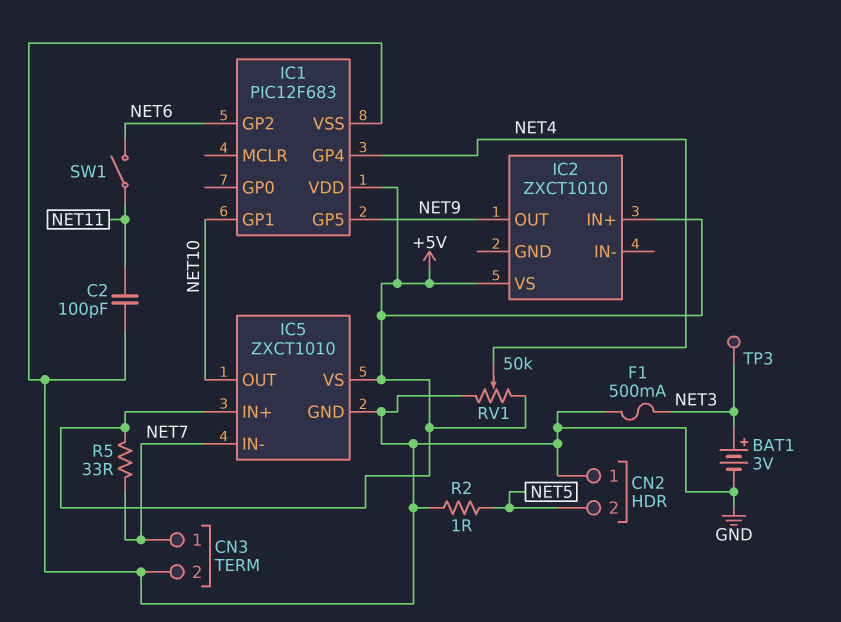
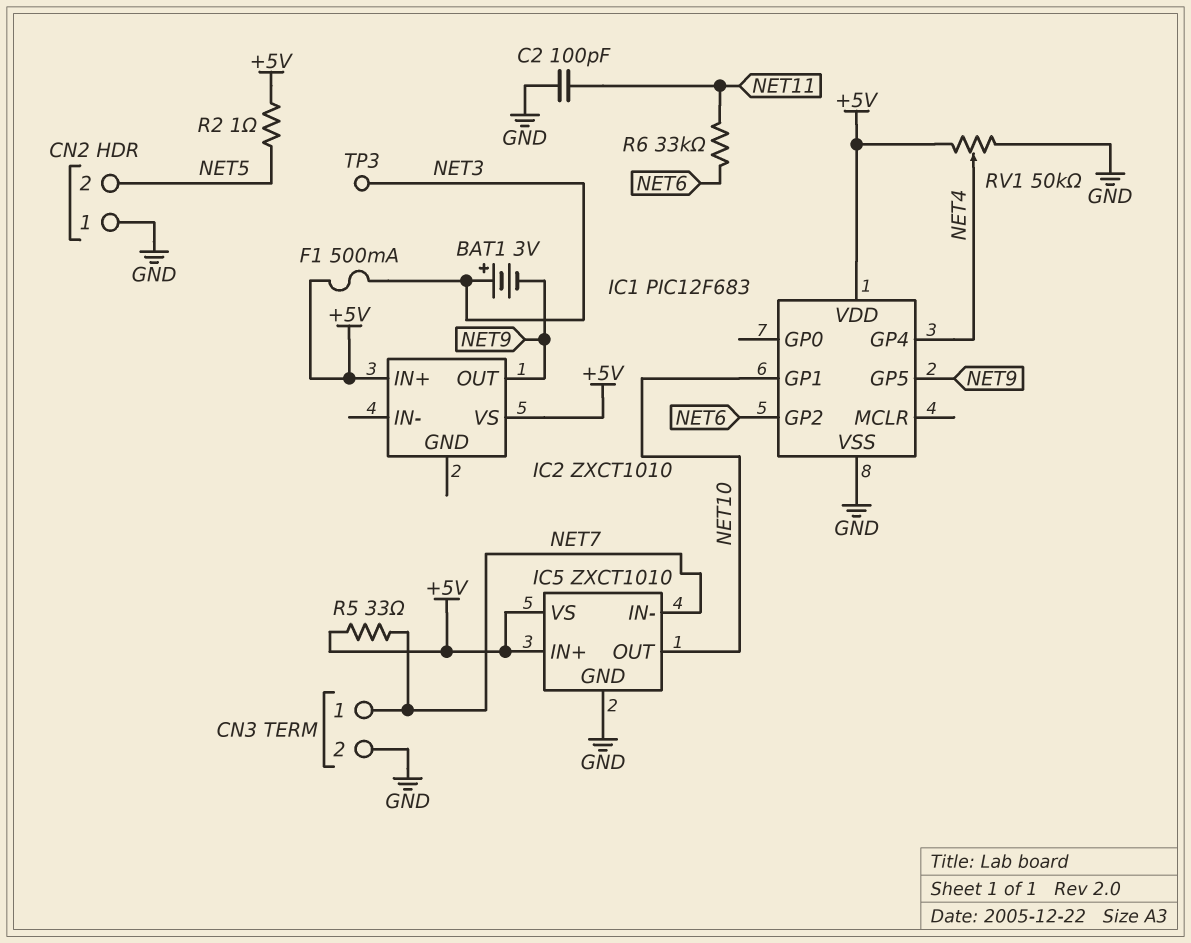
BAT1: 3V (plus NET3, minus GND) -> 3V (plus NET3, minus NET9)
F1: 500mA (GND, NET3) -> 500mA (+5V, NET3)
R2: 1 (GND, NET5) -> 1 (+5V, NET5)
R6: none -> 33k (NET6, NET11)
SW1: switch (NET6, NET11) -> none

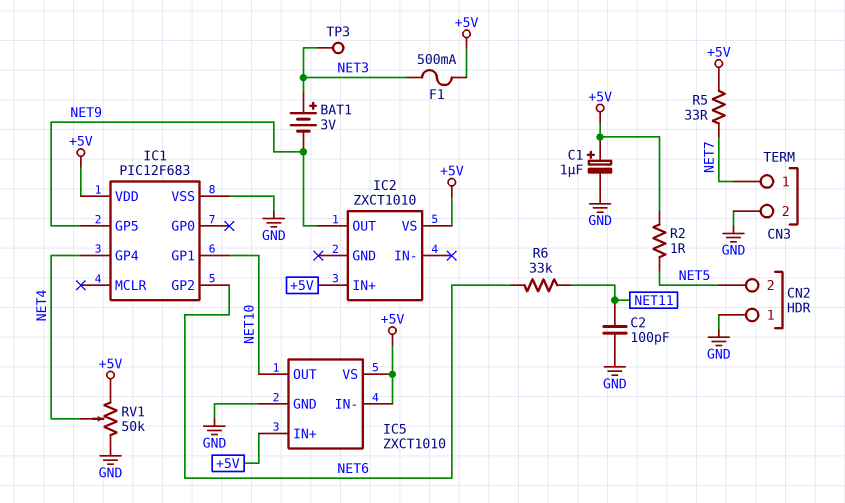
C1: none -> 1uF (plus +5V, minus GND)
IC5 pin IN-: NET7 -> +5V

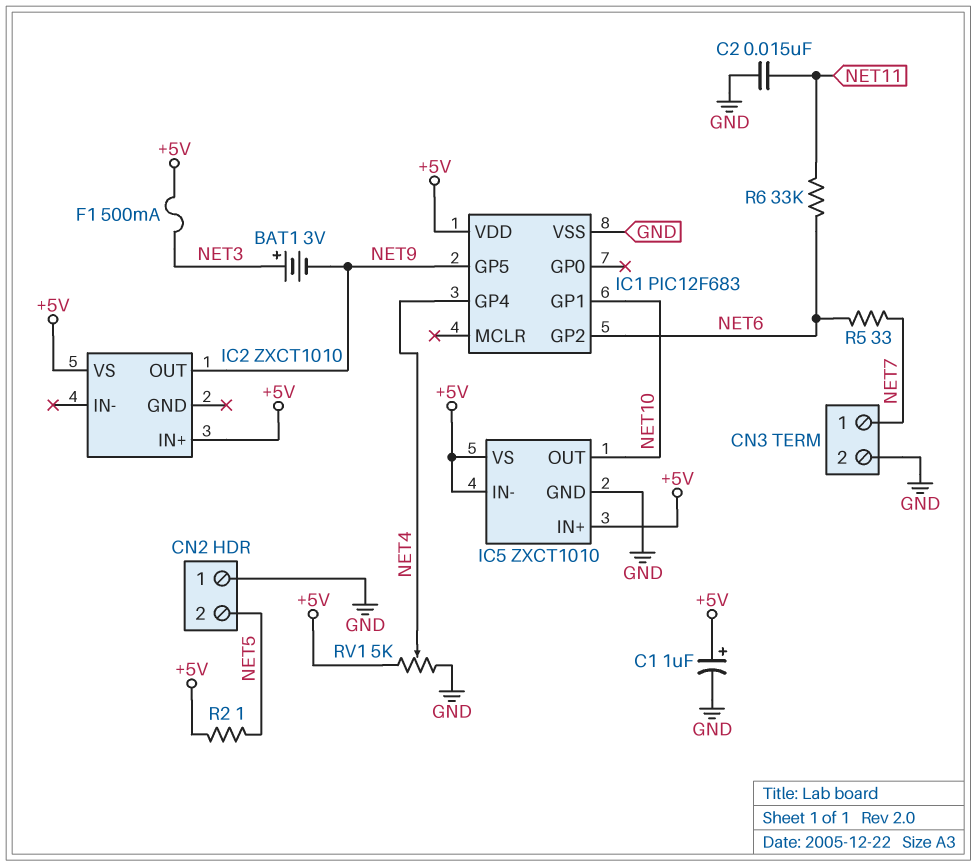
C2: 100pF (GND, NET11) -> 15nF (GND, NET11)
R5: 33 (+5V, NET7) -> 33 (NET6, NET7)
RV1: 50k (+5V, GND, wiper NET4) -> 5k (+5V, GND, wiper NET4)
TP3: test point (NET3) -> none

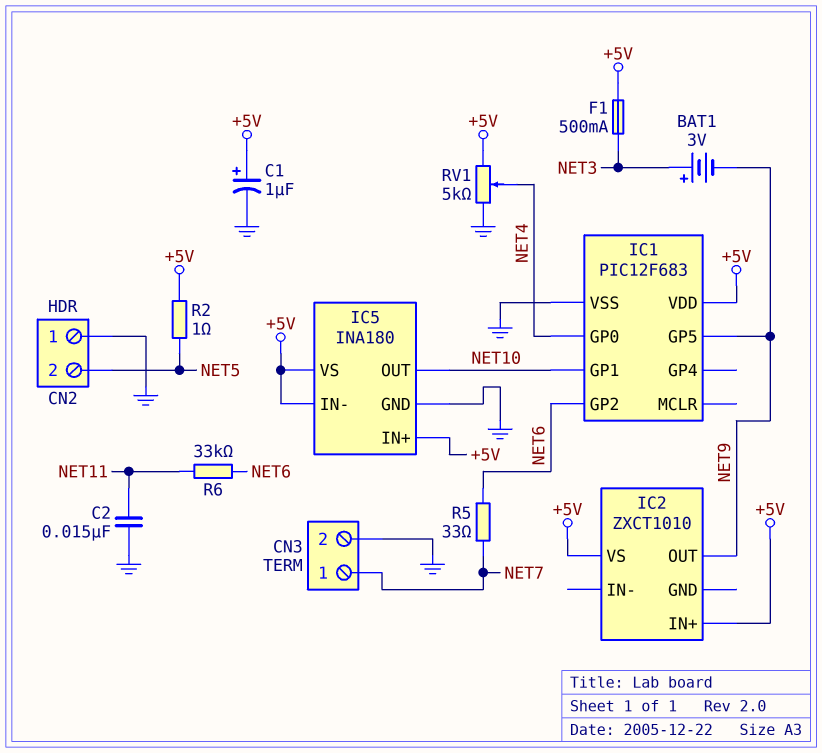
IC1 pin GP0: none -> NET4
IC1 pin GP4: NET4 -> none
IC5: ZXCT1010 -> INA180

